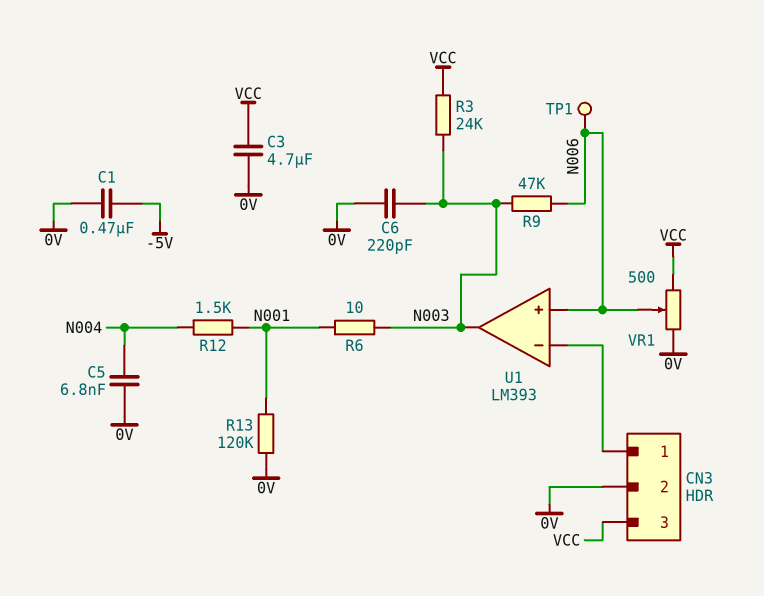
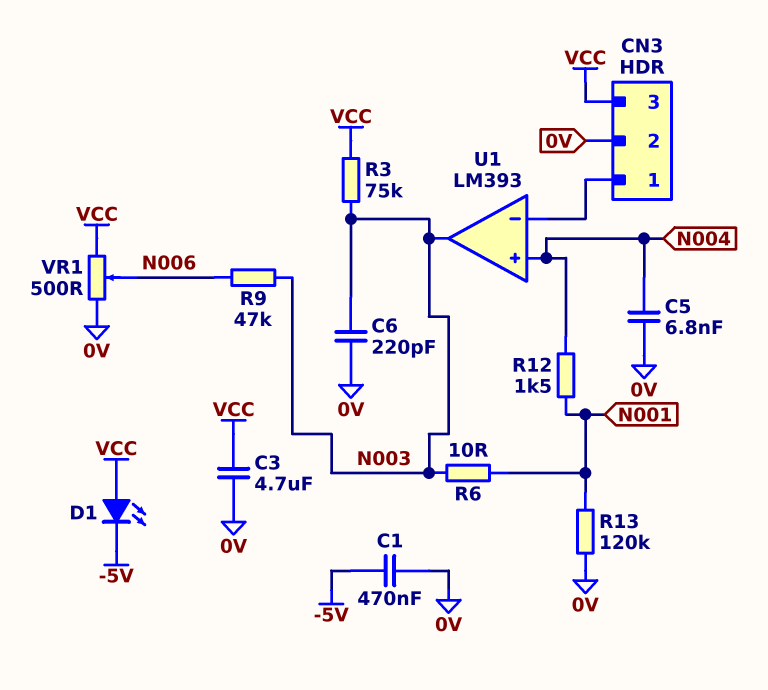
D1: none -> LED (A VCC, K -5V)
R3: 24k (N003, VCC) -> 75k (N003, VCC)
TP1: test point (N006) -> none
U1 pin in+: N006 -> N004

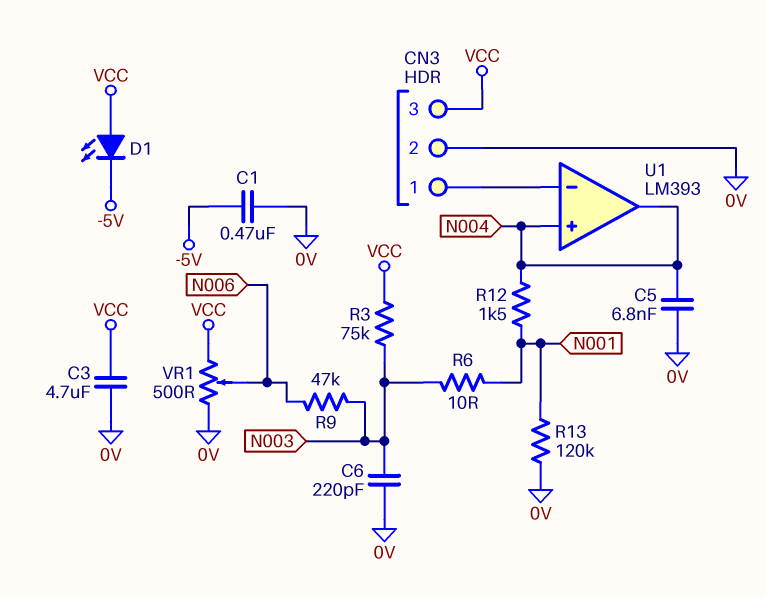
U1 pin out: N003 -> N004

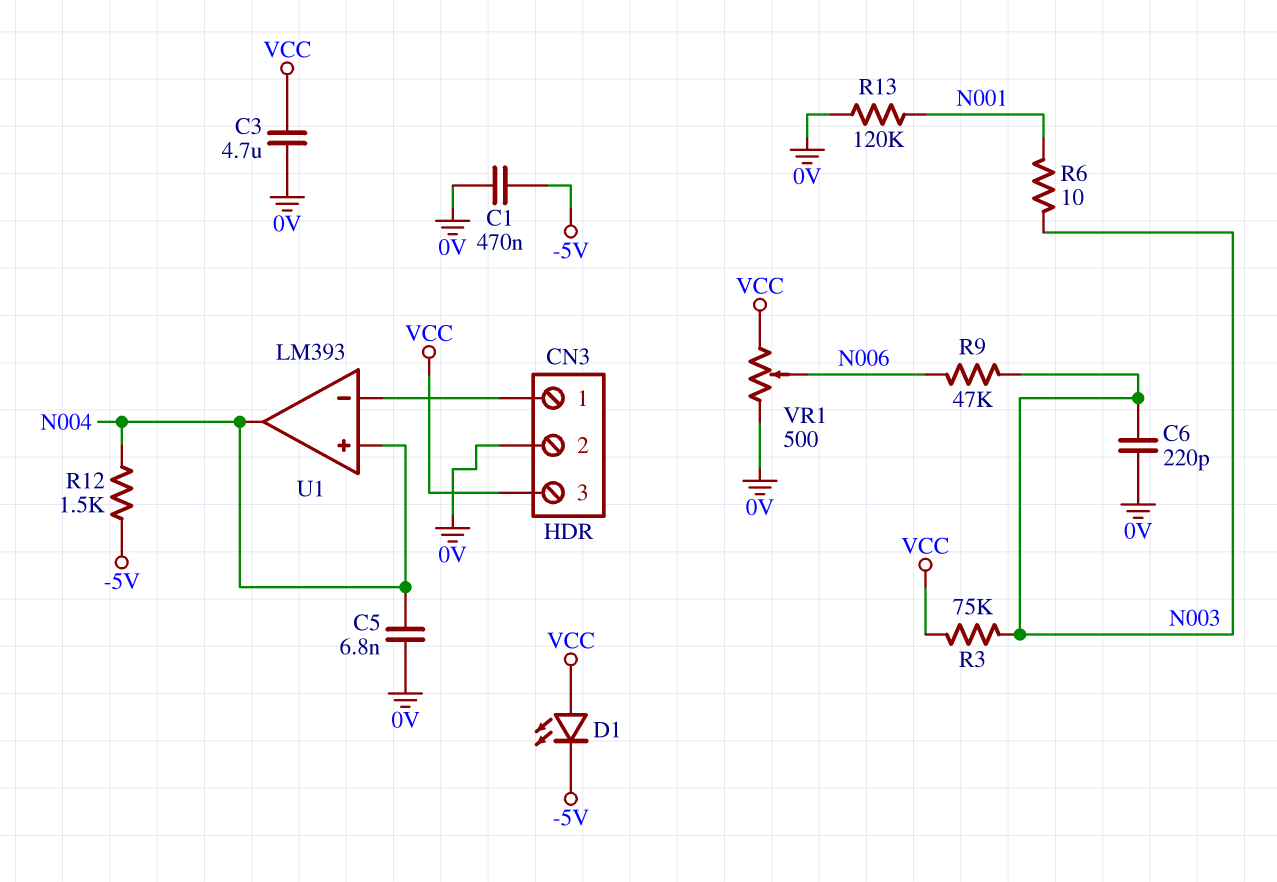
R12: 1.5k (N001, N004) -> 1.5k (-5V, N004)

